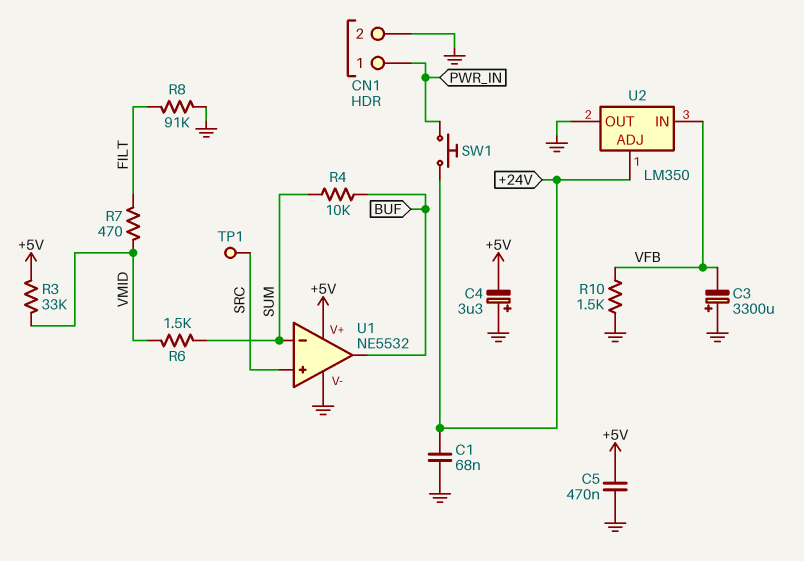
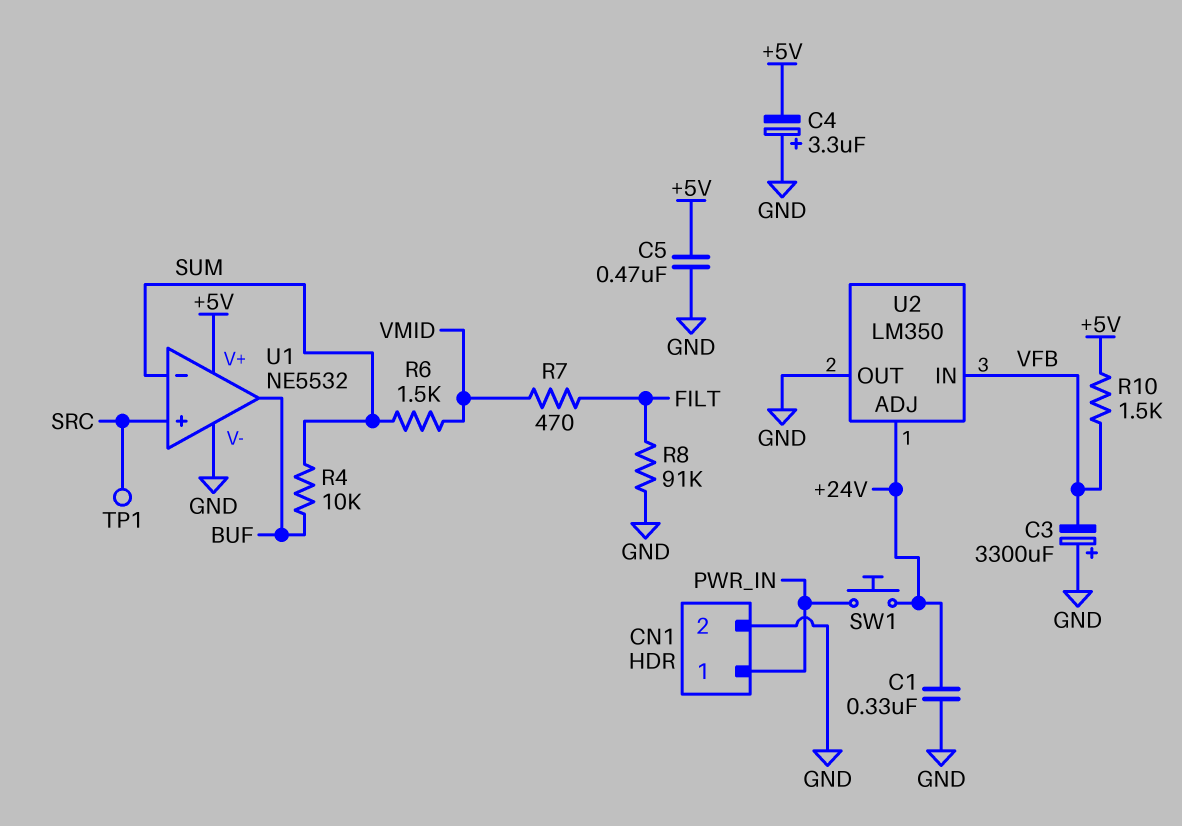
C1: 68nF (+24V, GND) -> 330nF (+24V, GND)
R3: 33k (+5V, VMID) -> none
R10: 1.5k (GND, VFB) -> 1.5k (+5V, VFB)

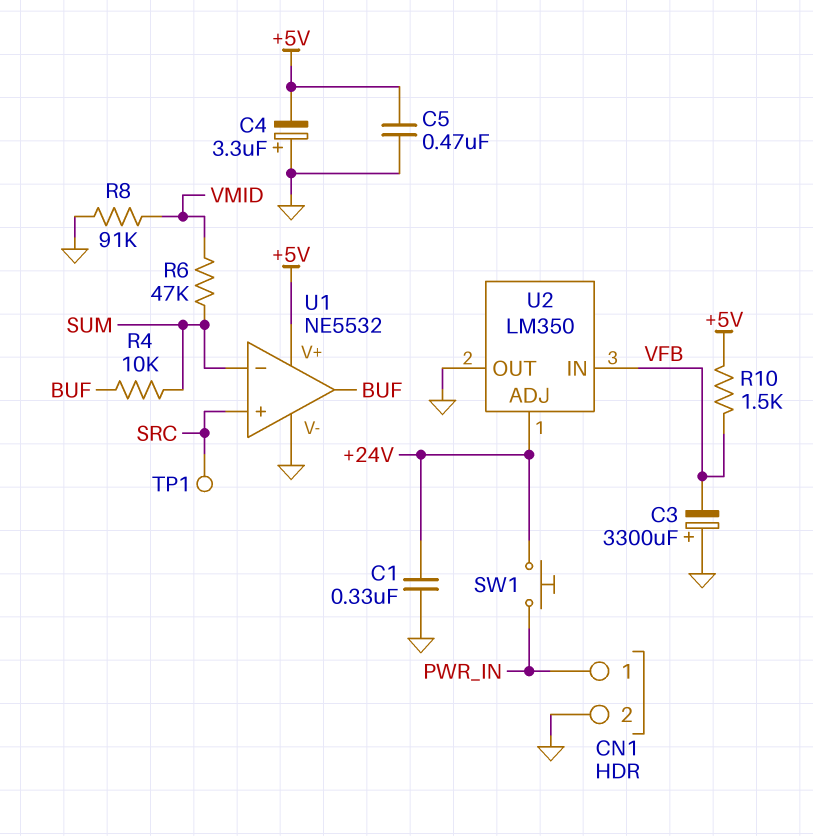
R6: 1.5k (SUM, VMID) -> 47k (SUM, VMID)
R7: 470 (FILT, VMID) -> none
R8: 91k (FILT, GND) -> 91k (GND, VMID)

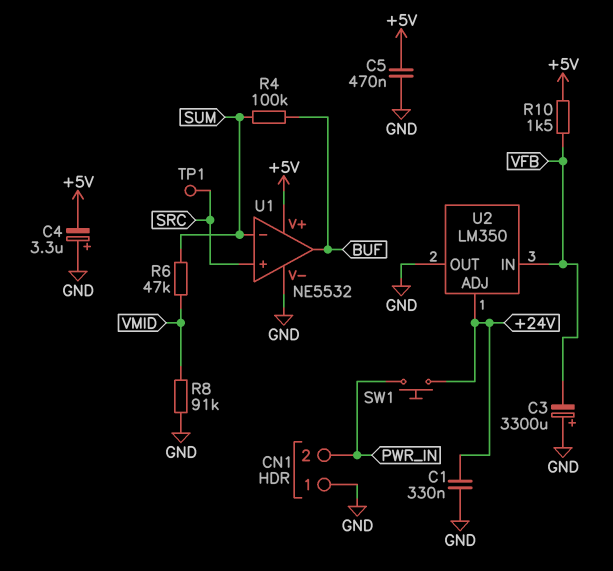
CN1 pin 1: PWR_IN -> GND
CN1 pin 2: GND -> PWR_IN
R4: 10k (BUF, SUM) -> 100k (BUF, SUM)

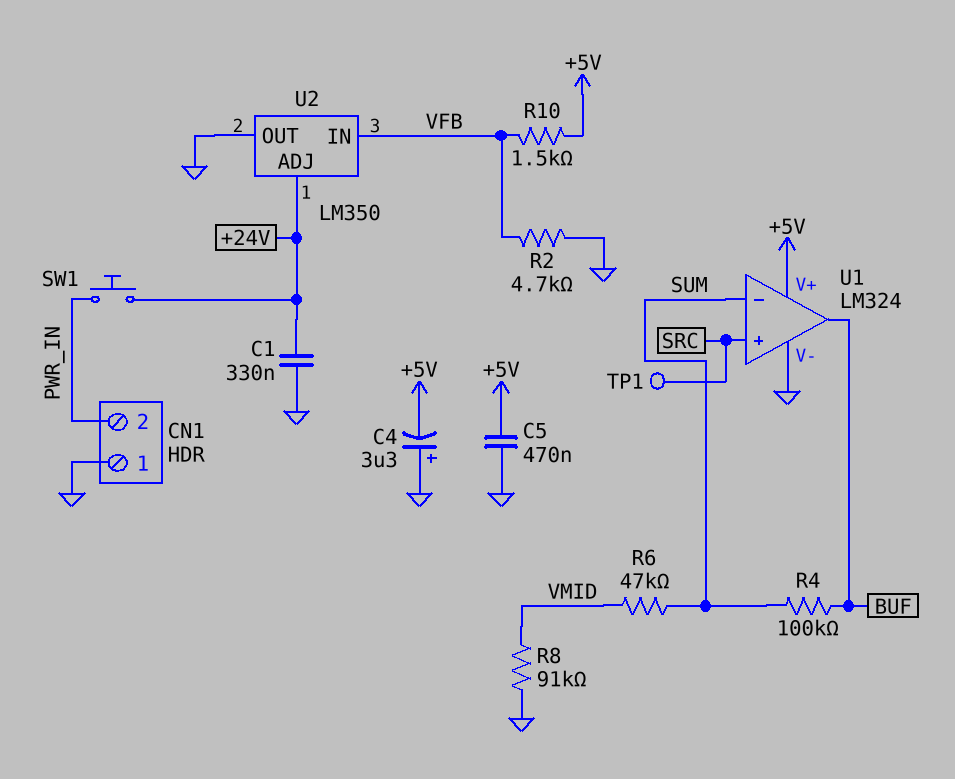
C3: 3300uF (plus GND, minus VFB) -> none
R2: none -> 4.7k (GND, VFB)
U1: NE5532 -> LM324

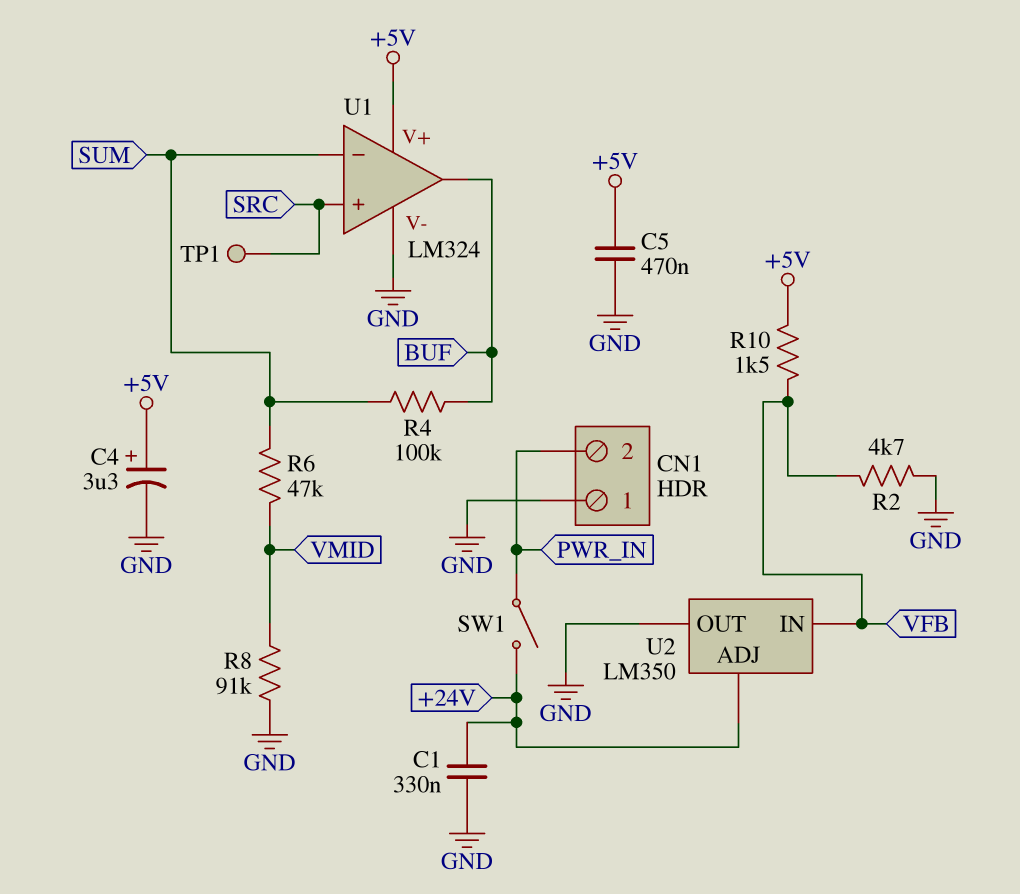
C4: 3.3uF (plus GND, minus +5V) -> 3.3uF (plus +5V, minus GND)
SW1: button (+24V, PWR_IN) -> switch (+24V, PWR_IN)

